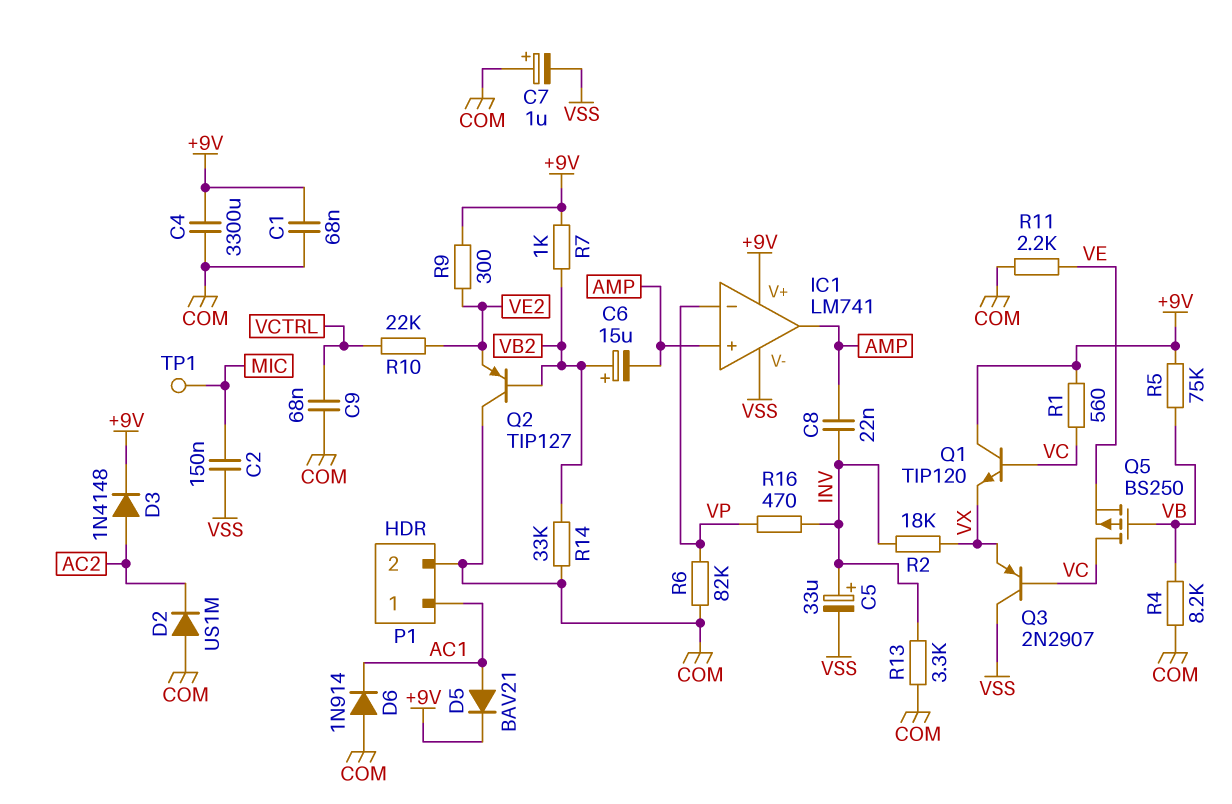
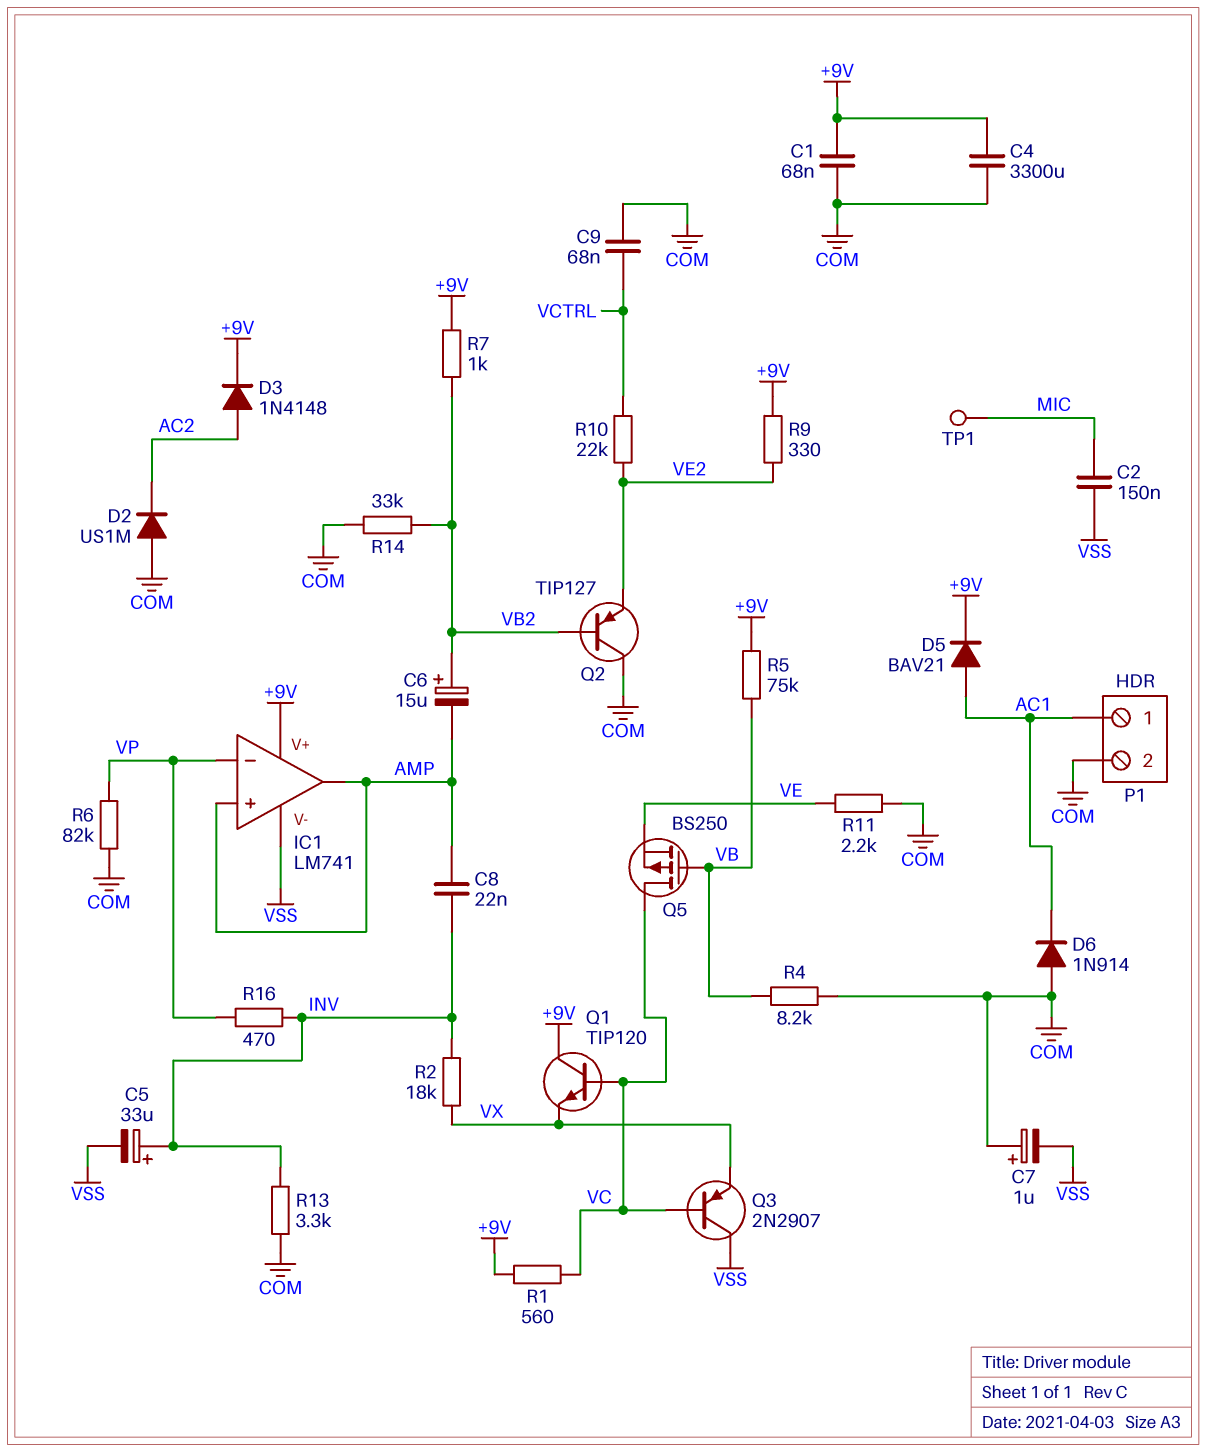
R9: 300 (+9V, VE2) -> 330 (+9V, VE2)

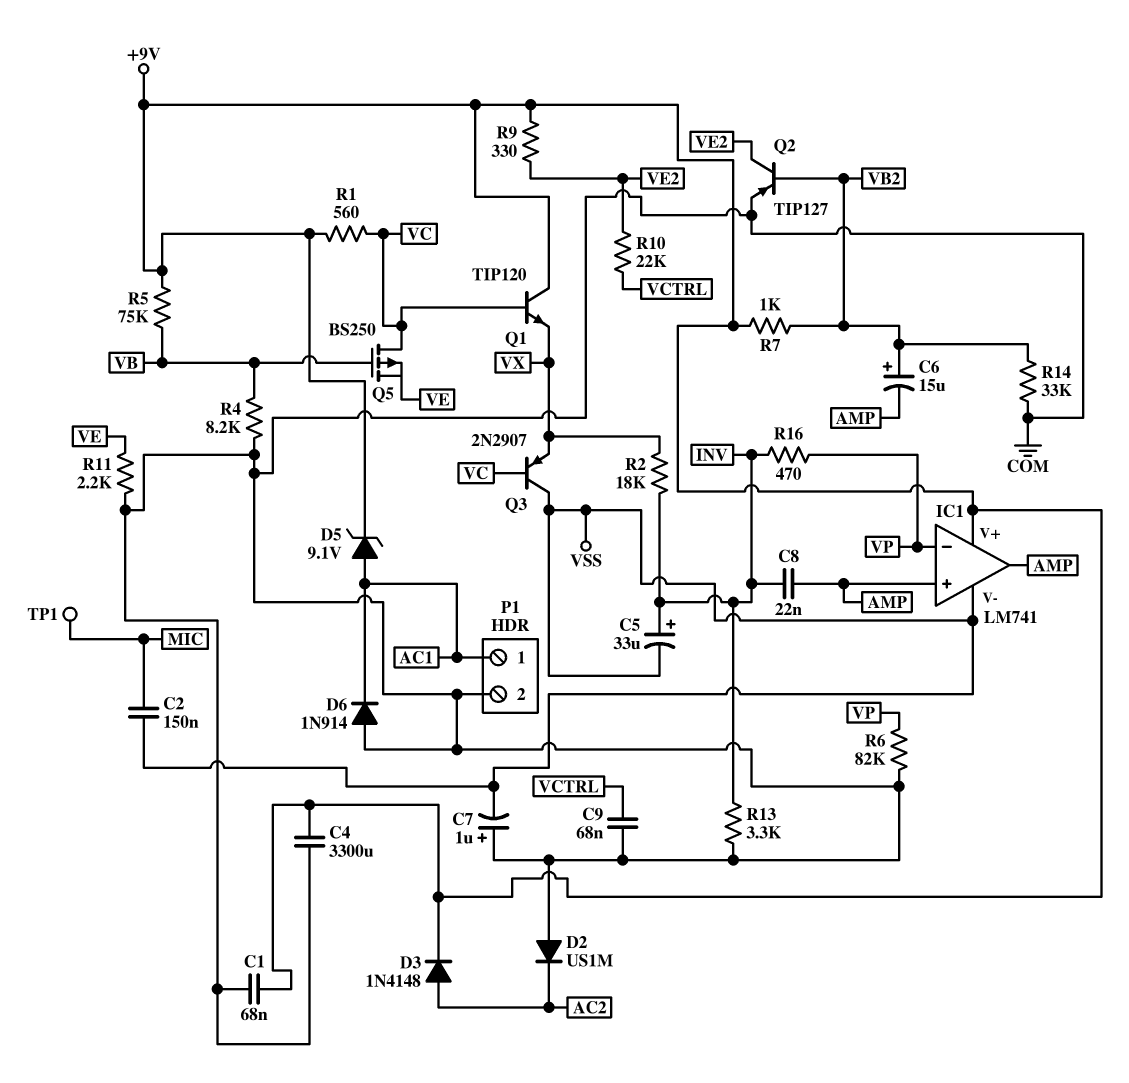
D5: diode BAV21 (A AC1, K +9V) -> zener 9.1V (A AC1, K +9V)
Q2: PNP TIP127 (B VB2, C COM, E VE2) -> PNP TIP127 (B VB2, C VE2, E COM)

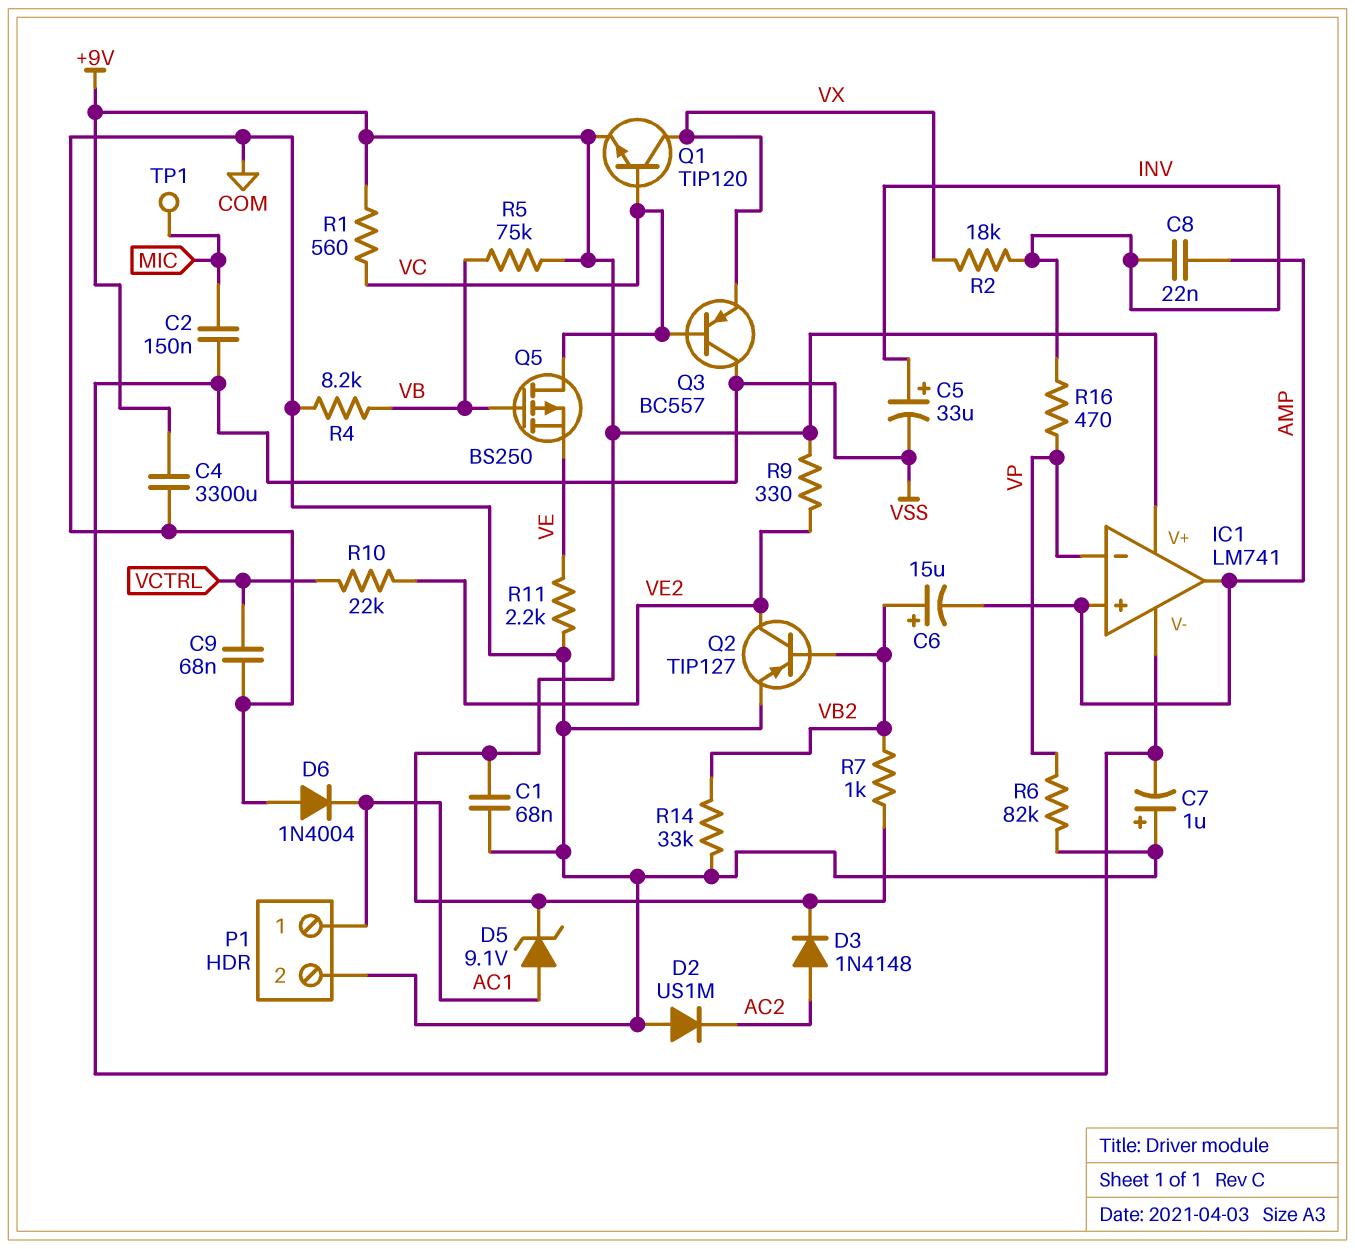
D6: diode 1N914 (A COM, K AC1) -> diode 1N4004 (A COM, K AC1)
Q1: NPN TIP120 (B VC, C +9V, E VX) -> NPN TIP120 (B VC, C VX, E +9V)
Q3: PNP 2N2907 (B VC, C VSS, E VX) -> PNP BC557 (B VC, C VSS, E VX)
R13: 3.3k (COM, INV) -> none

